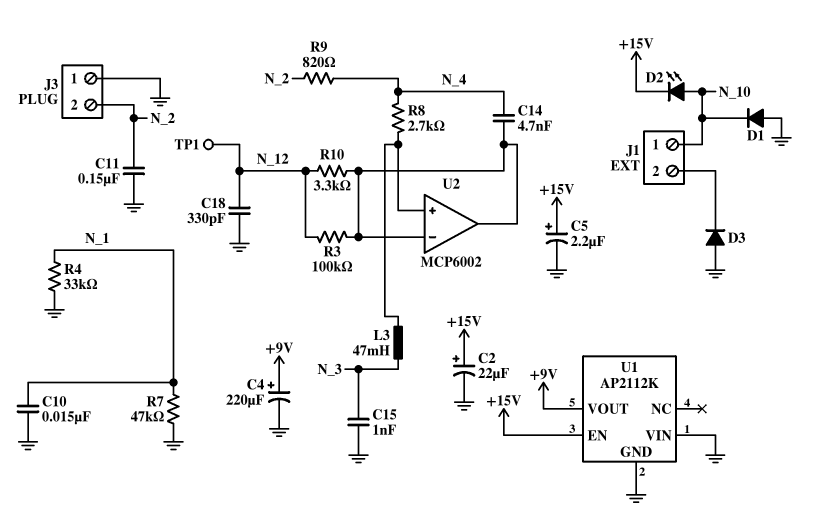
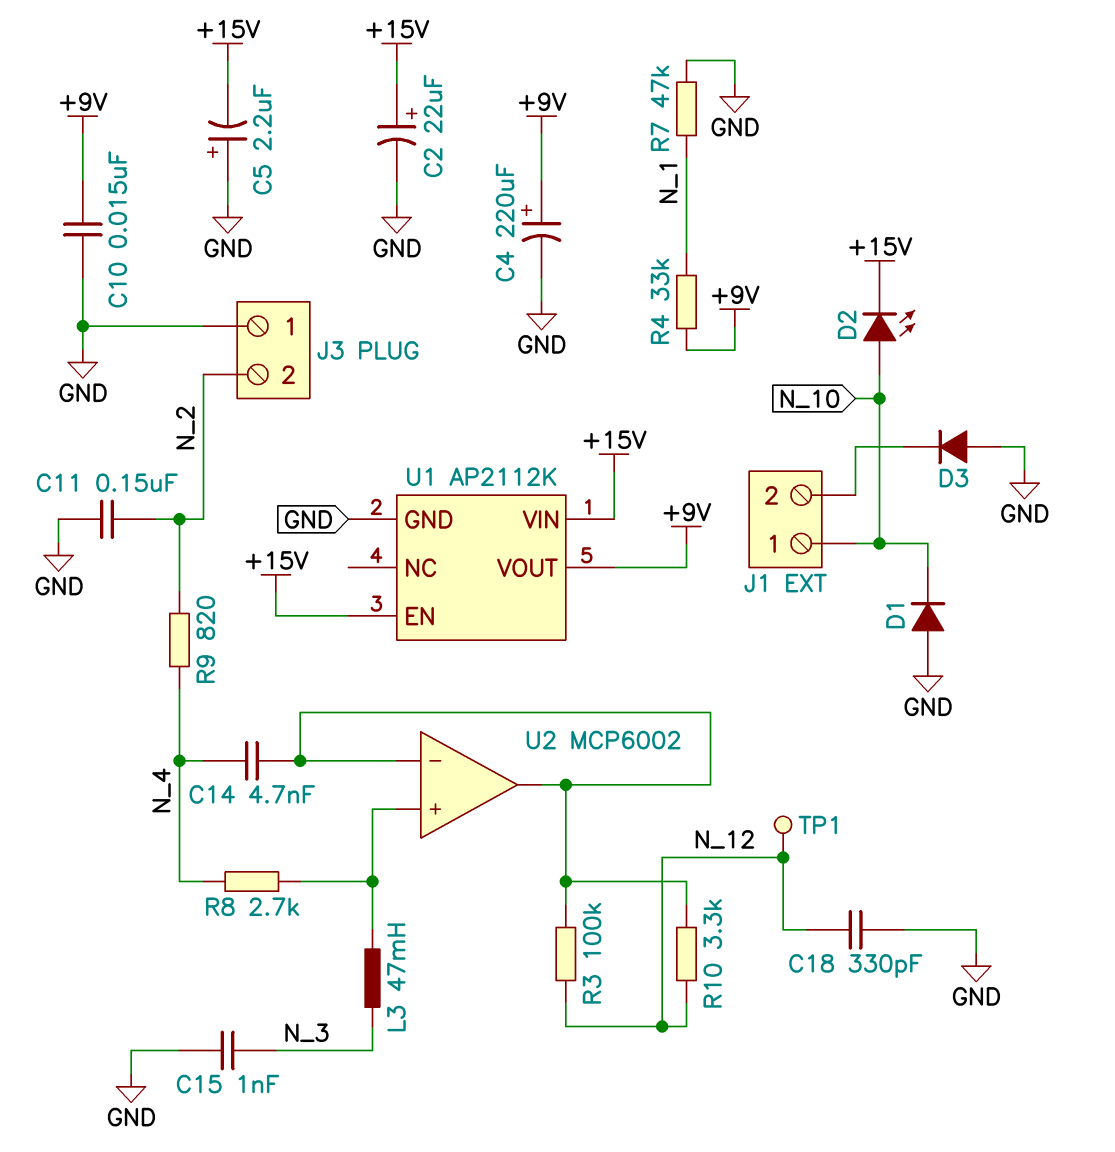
C5: 2.2uF (plus +15V, minus GND) -> 2.2uF (plus GND, minus +15V)
C10: 15nF (GND, N_1) -> 15nF (+9V, GND)
R4: 33k (GND, N_1) -> 33k (+9V, N_1)
U1 pin VIN: GND -> +15V

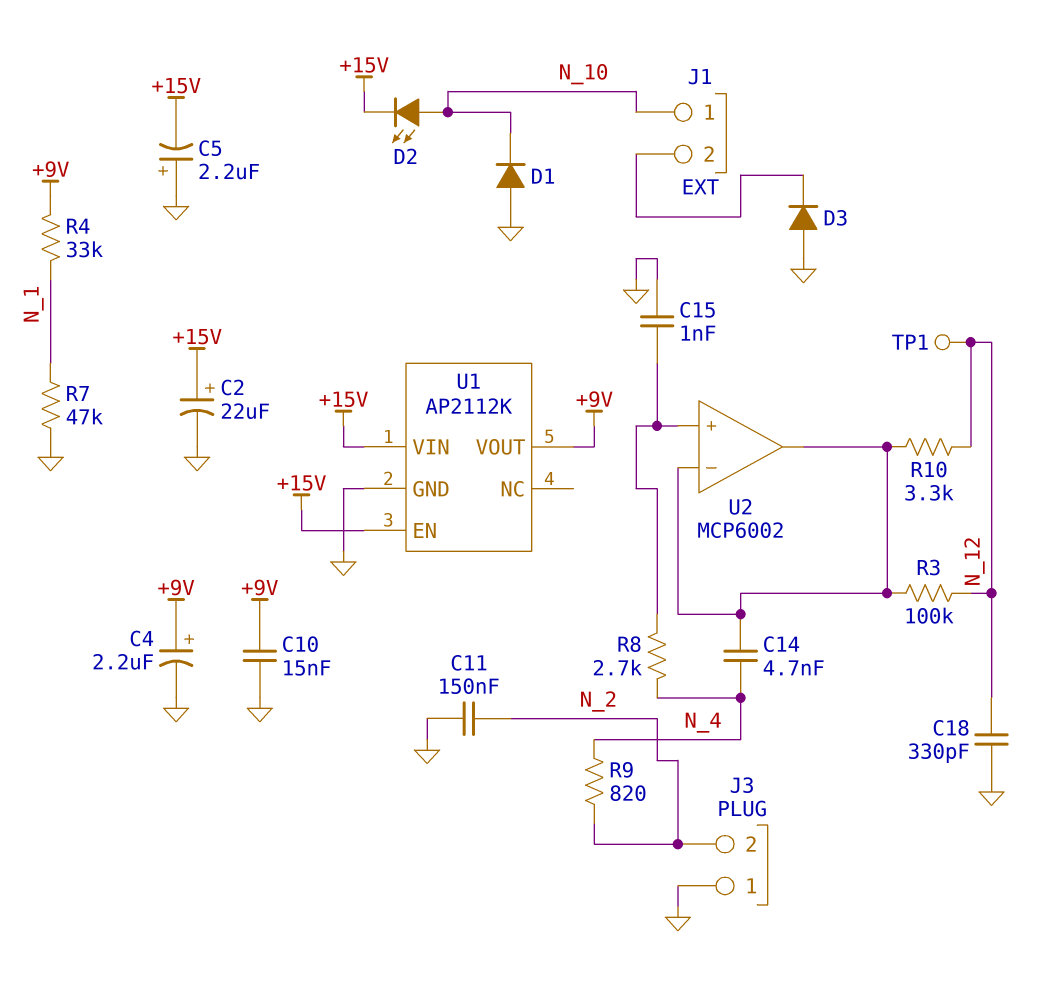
C4: 220uF (plus +9V, minus GND) -> 2.2uF (plus +9V, minus GND)
C15: 1nF (GND, N_3) -> 1nF (GND, U2/in+)
L3: 47mH (N_3, U2/in+) -> none

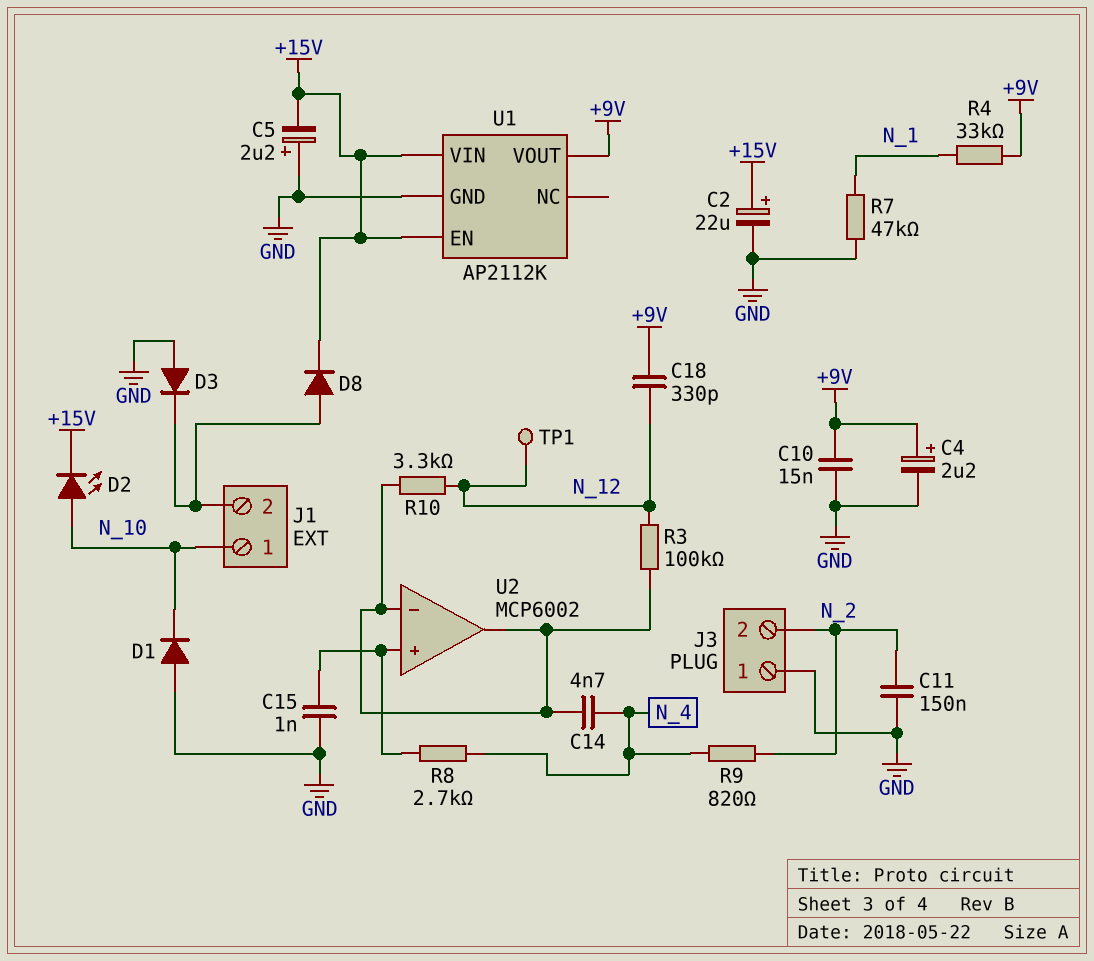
C18: 330pF (GND, N_12) -> 330pF (+9V, N_12)
D8: none -> diode (A J1/2, K +15V)

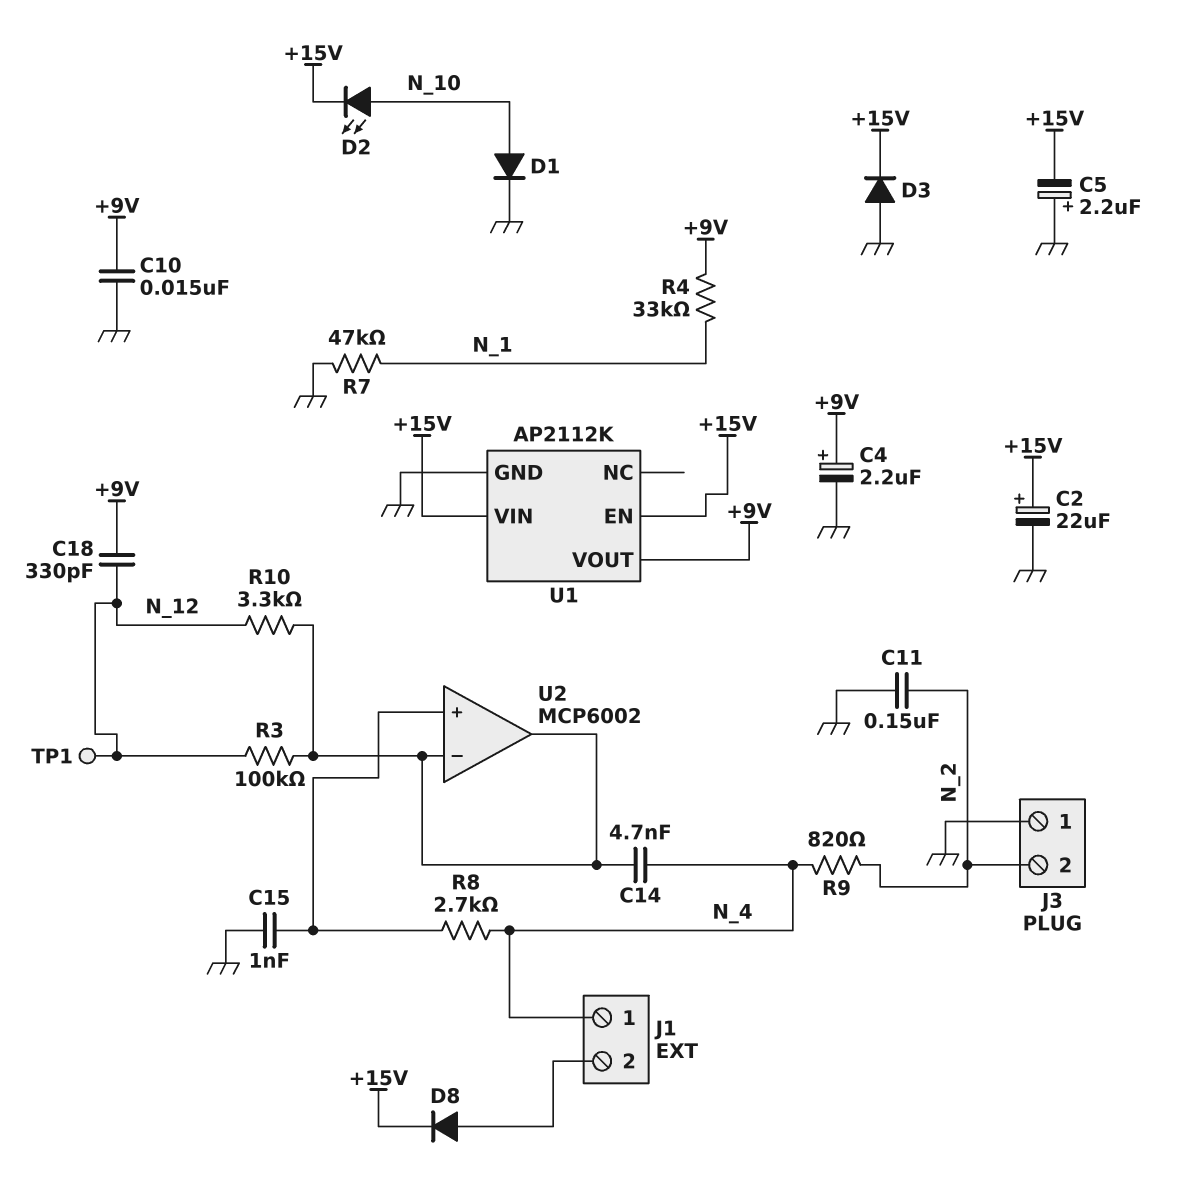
D1: diode (A GND, K N_10) -> diode (A N_10, K GND)
D3: diode (A GND, K J1/2) -> diode (A GND, K +15V)
J1 pin 1: N_10 -> N_4

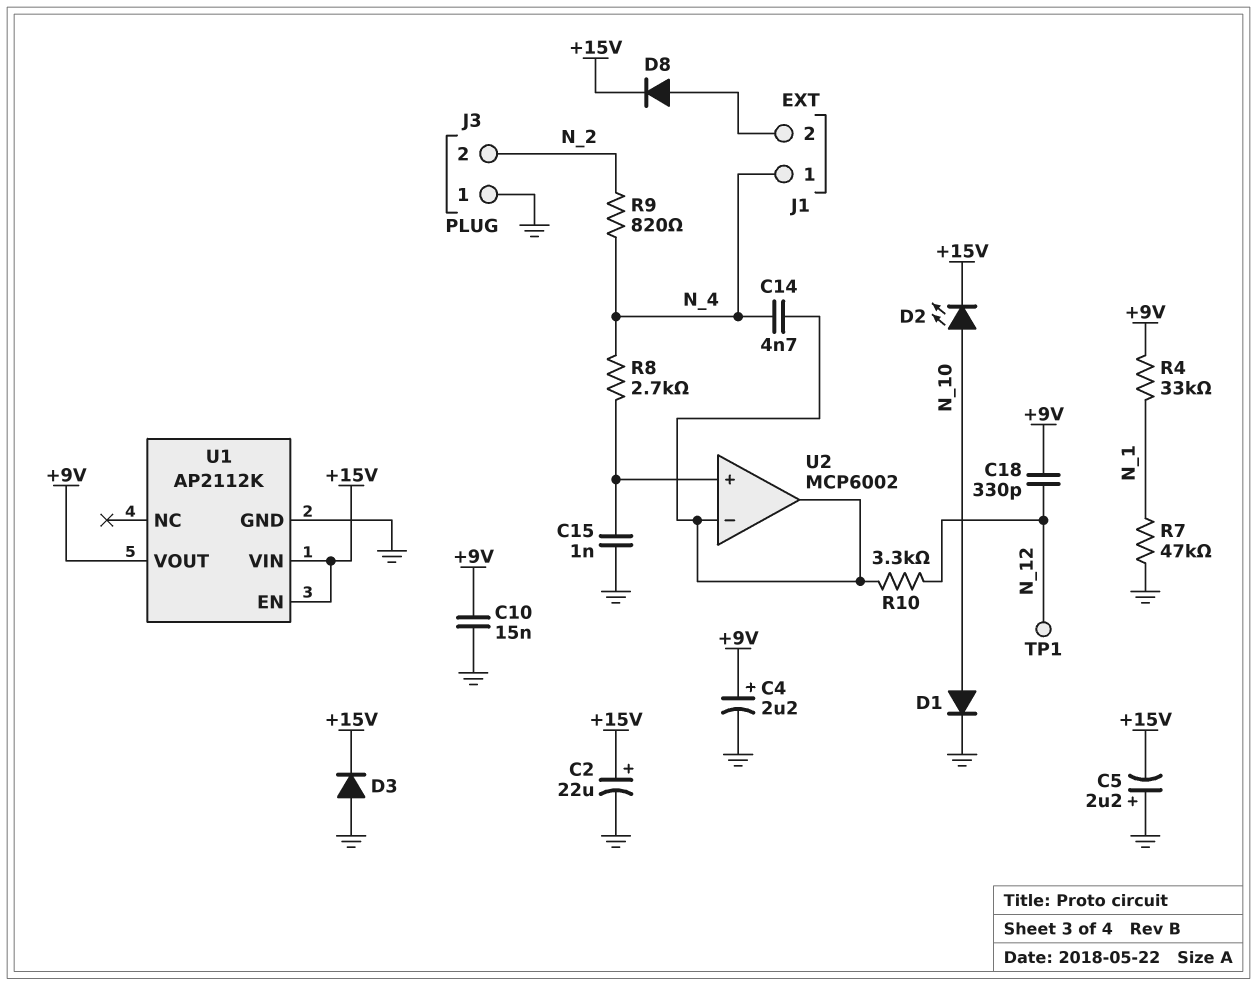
C11: 150nF (GND, N_2) -> none
R3: 100k (N_12, U2/in-) -> none

